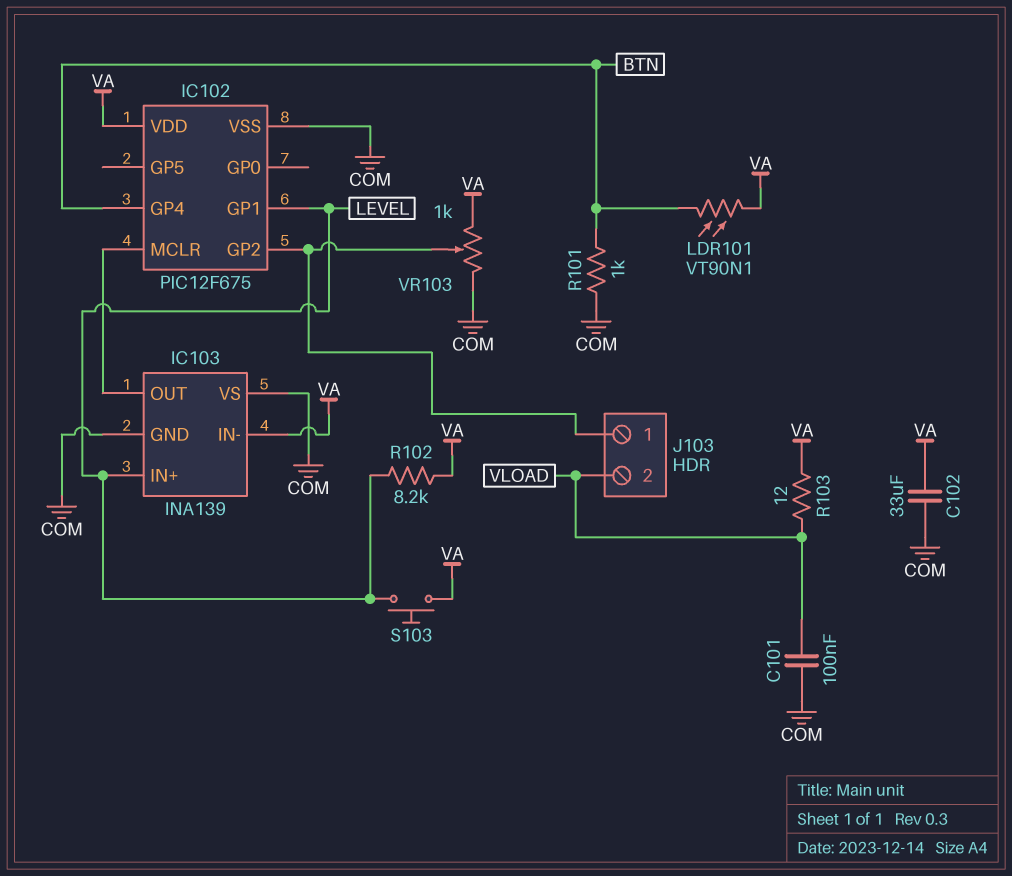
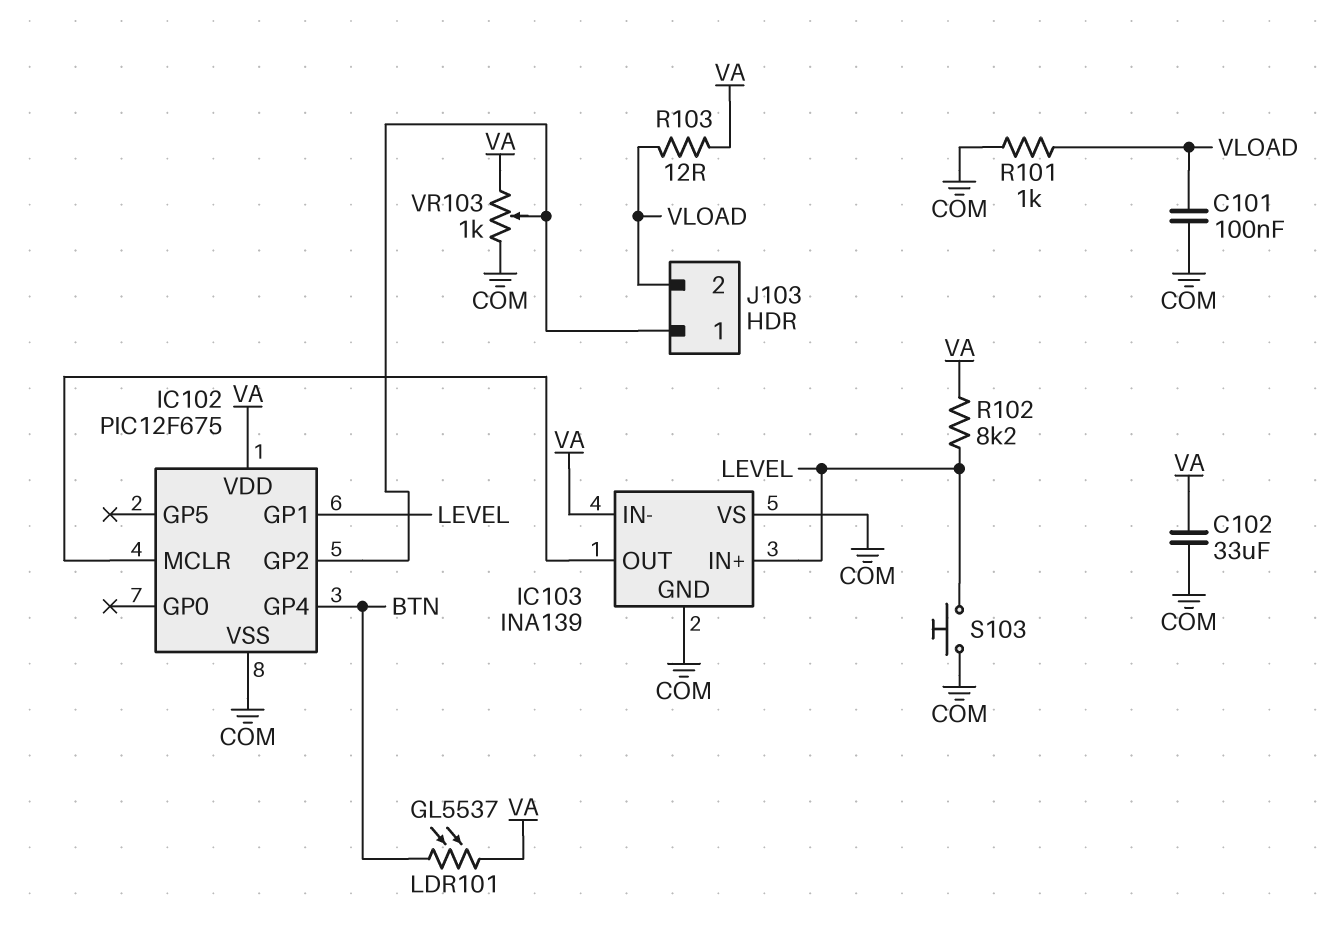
LDR101: VT90N1 (BTN, VA) -> GL5537 (BTN, VA)
R101: 1k (BTN, COM) -> 1k (COM, VLOAD)
S103: button (LEVEL, VA) -> button (COM, LEVEL)

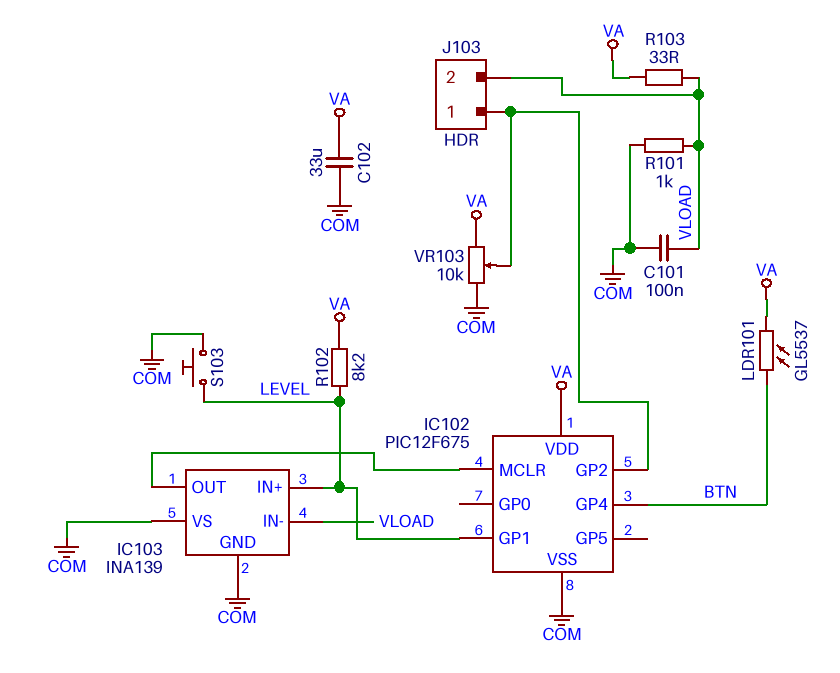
IC103 pin IN-: VA -> VLOAD
R103: 12 (VA, VLOAD) -> 33 (VA, VLOAD)
VR103: 1k (COM, VA, wiper IC102/GP2) -> 10k (COM, VA, wiper IC102/GP2)

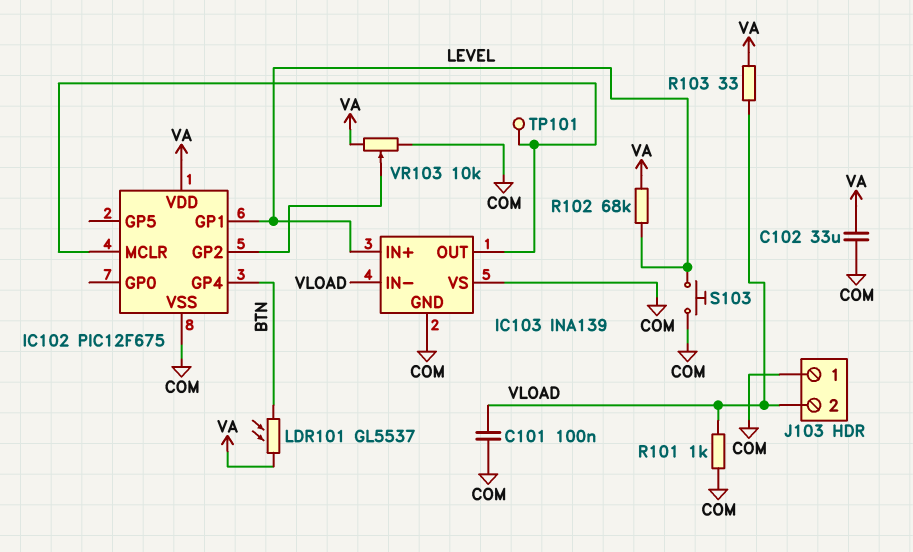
J103 pin 1: IC102/GP2 -> COM
R102: 8.2k (LEVEL, VA) -> 68k (LEVEL, VA)
TP101: none -> test point (IC102/MCLR)

